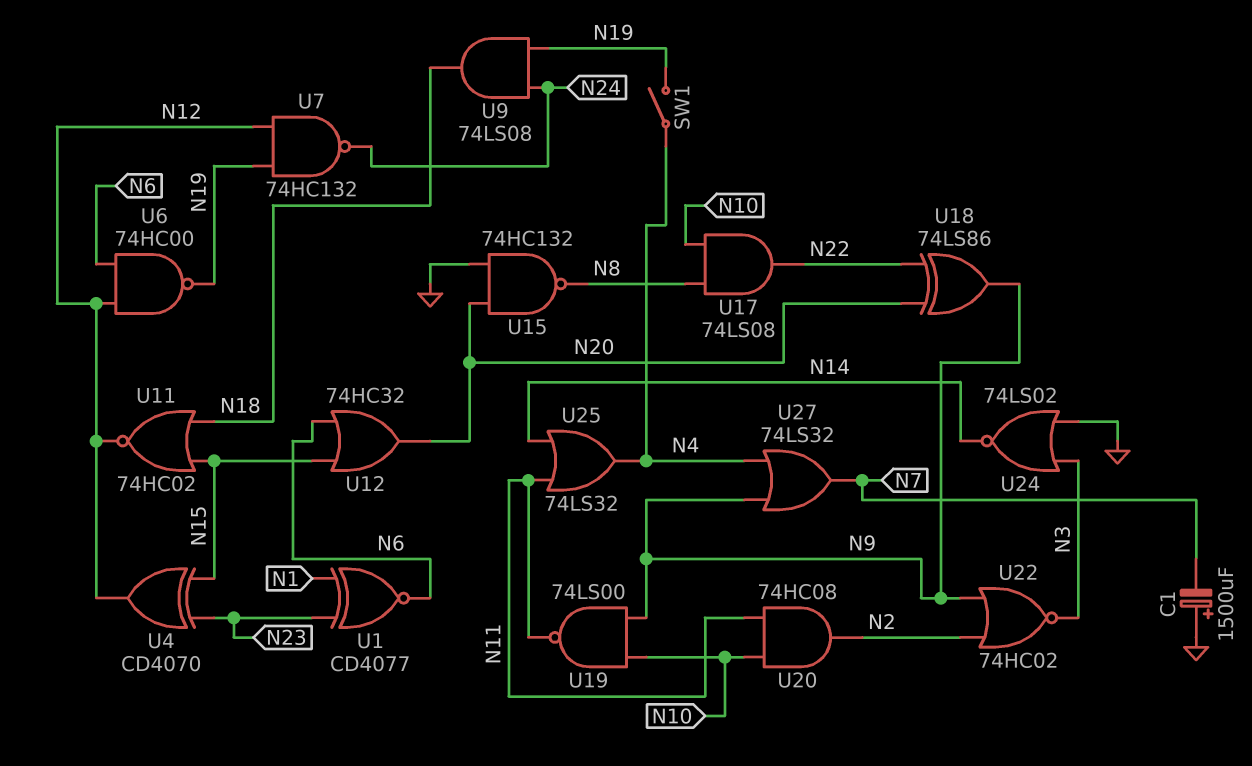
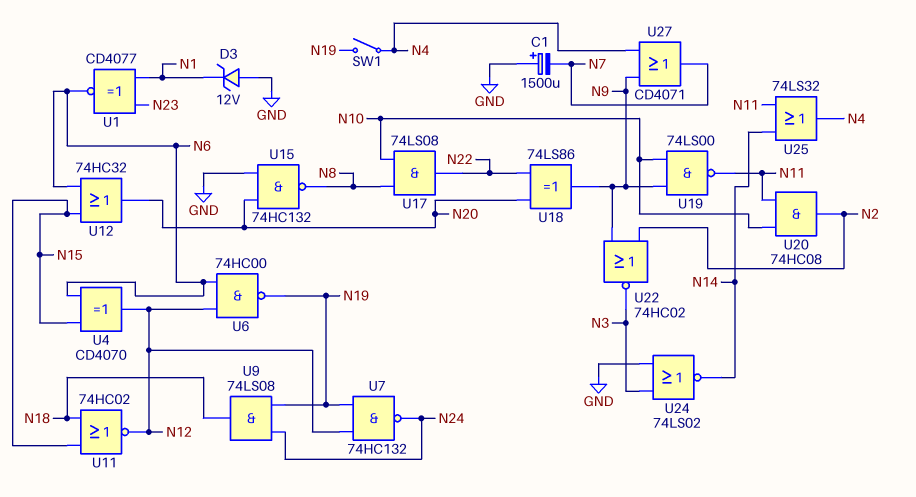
D3: none -> zener 12V (A GND, K N1)
U4: XOR CD4070 (in N15, in N23, out N12) -> XOR CD4070 (in N6, in N15, out N12)
U27: OR 74LS32 (in N4, in N9, out N7) -> OR CD4071 (in N4, in N9, out N7)

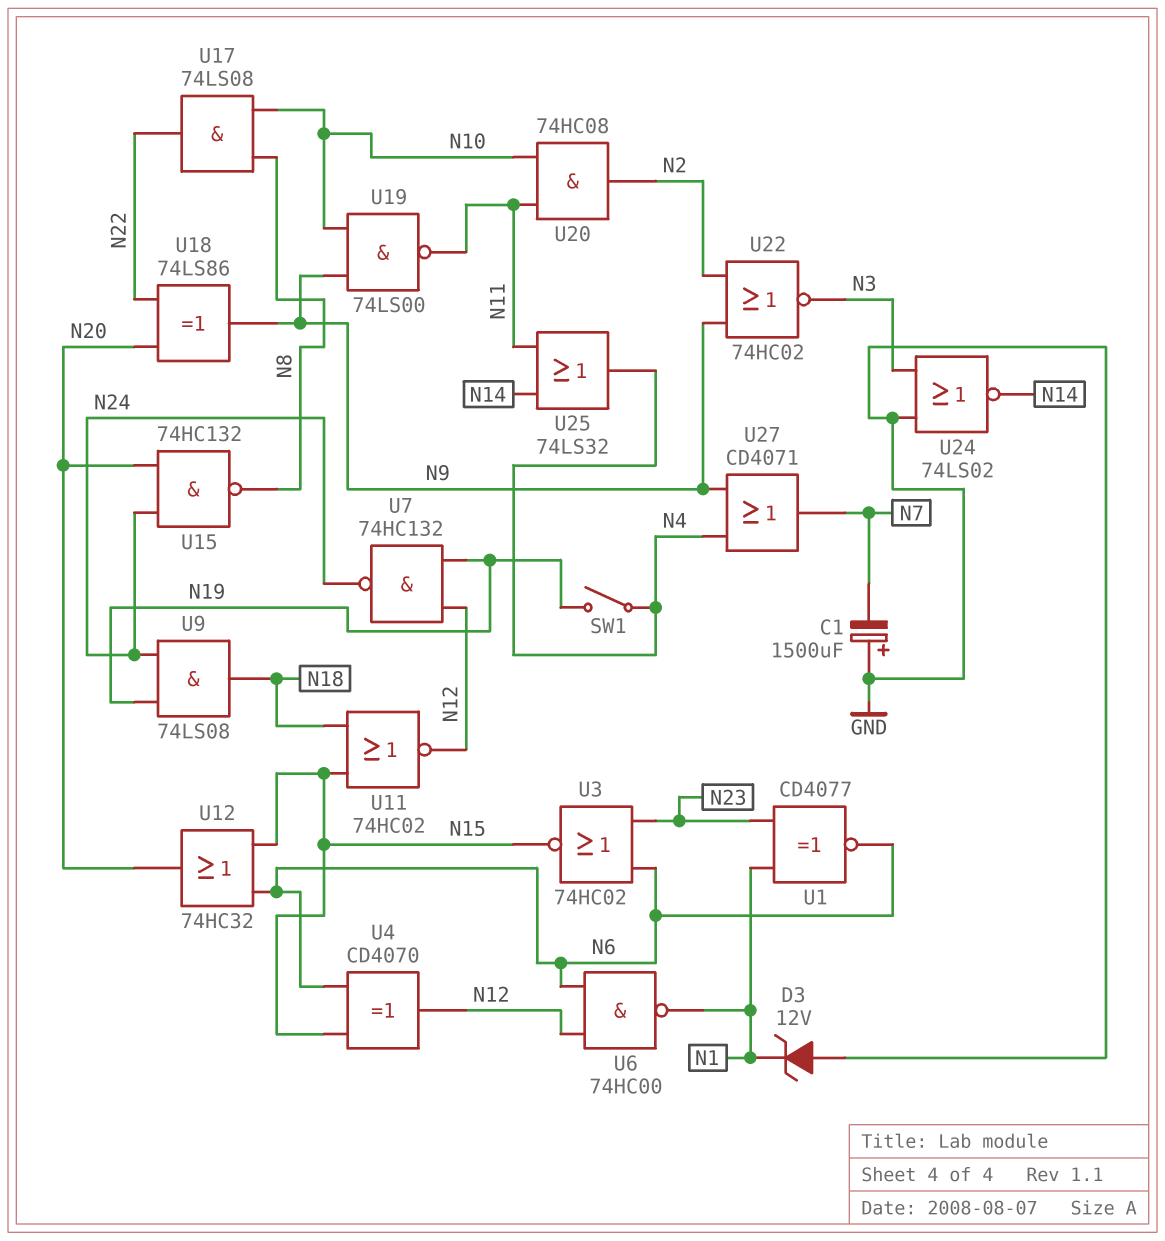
U3: none -> NOR 74HC02 (in N6, in N23, out N15)
U6: NAND 74HC00 (in N6, in N12, out N19) -> NAND 74HC00 (in N6, in N12, out N1)
U15: NAND 74HC132 (in GND, in N20, out N8) -> NAND 74HC132 (in N20, in N24, out N8)

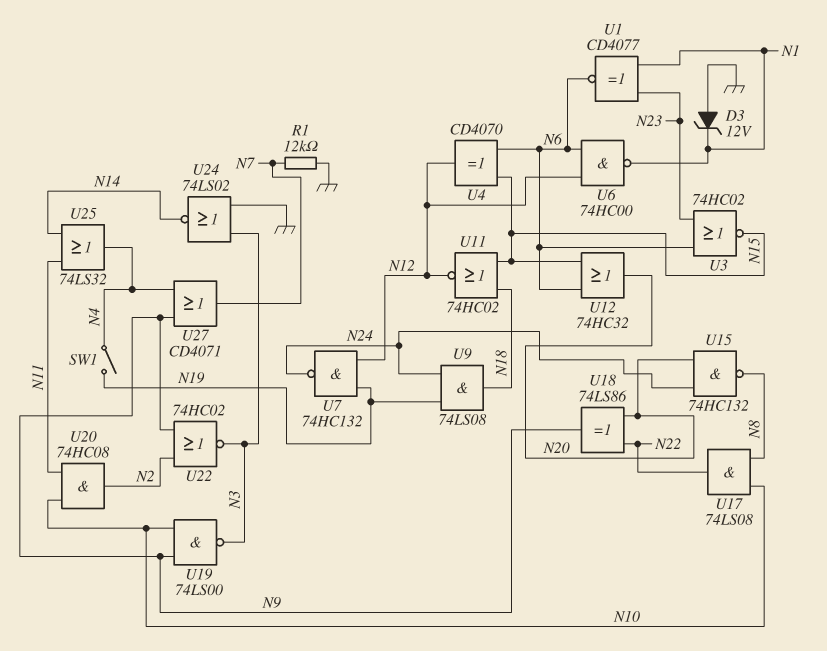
C1: 1500uF (plus GND, minus N7) -> none
R1: none -> 12k (GND, N7)
U19: NAND 74LS00 (in N9, in N10, out N11) -> NAND 74LS00 (in N9, in N10, out N3)

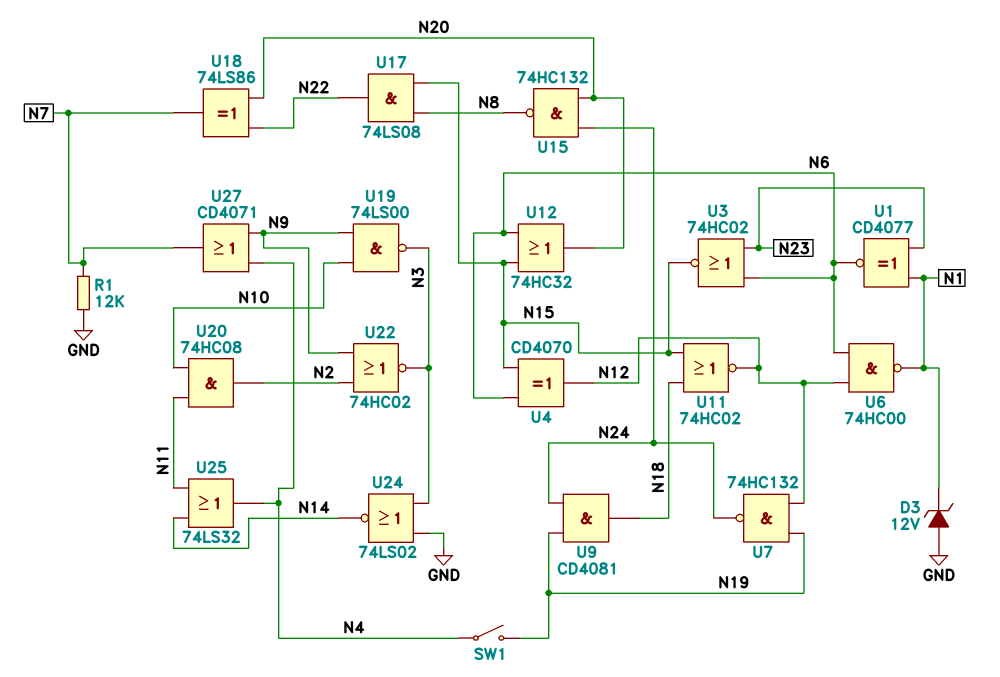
U9: AND 74LS08 (in N19, in N24, out N18) -> AND CD4081 (in N19, in N24, out N18)
U17: AND 74LS08 (in N8, in N10, out N22) -> AND 74LS08 (in N8, in N15, out N22)
U18: XOR 74LS86 (in N20, in N22, out N9) -> XOR 74LS86 (in N20, in N22, out N7)

